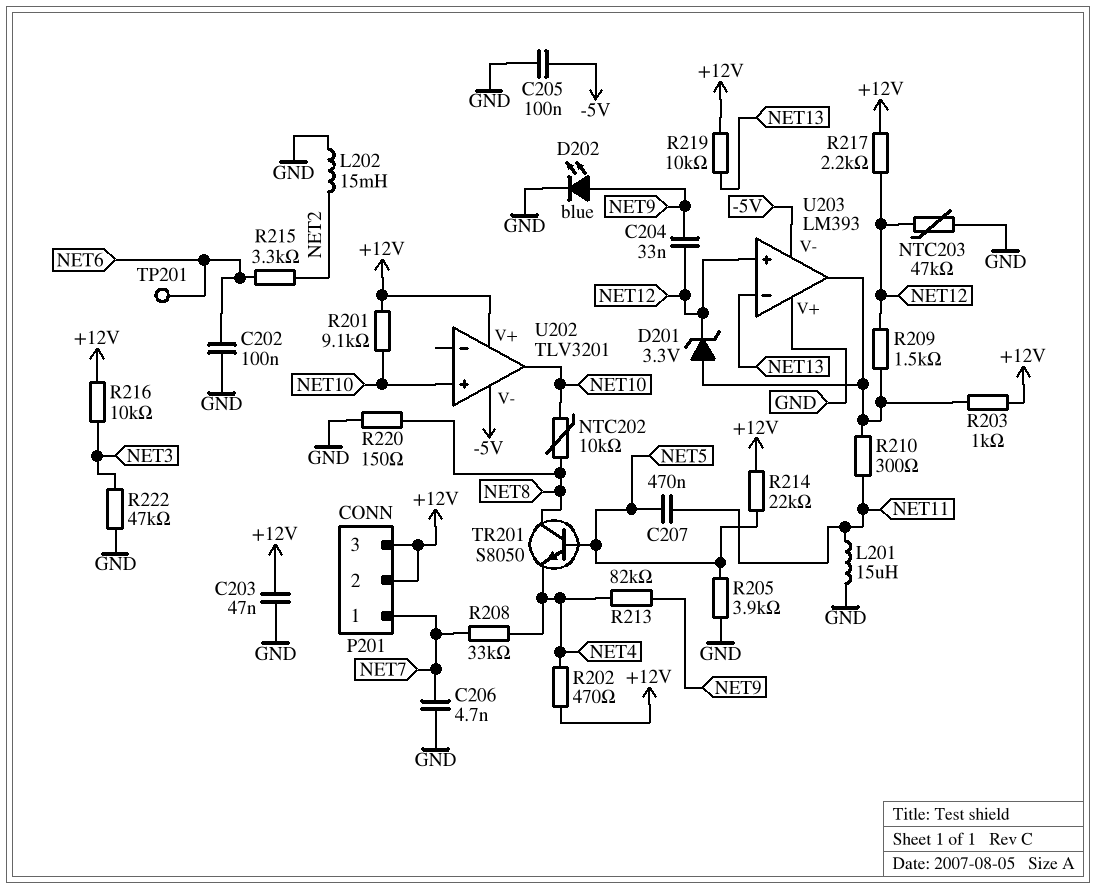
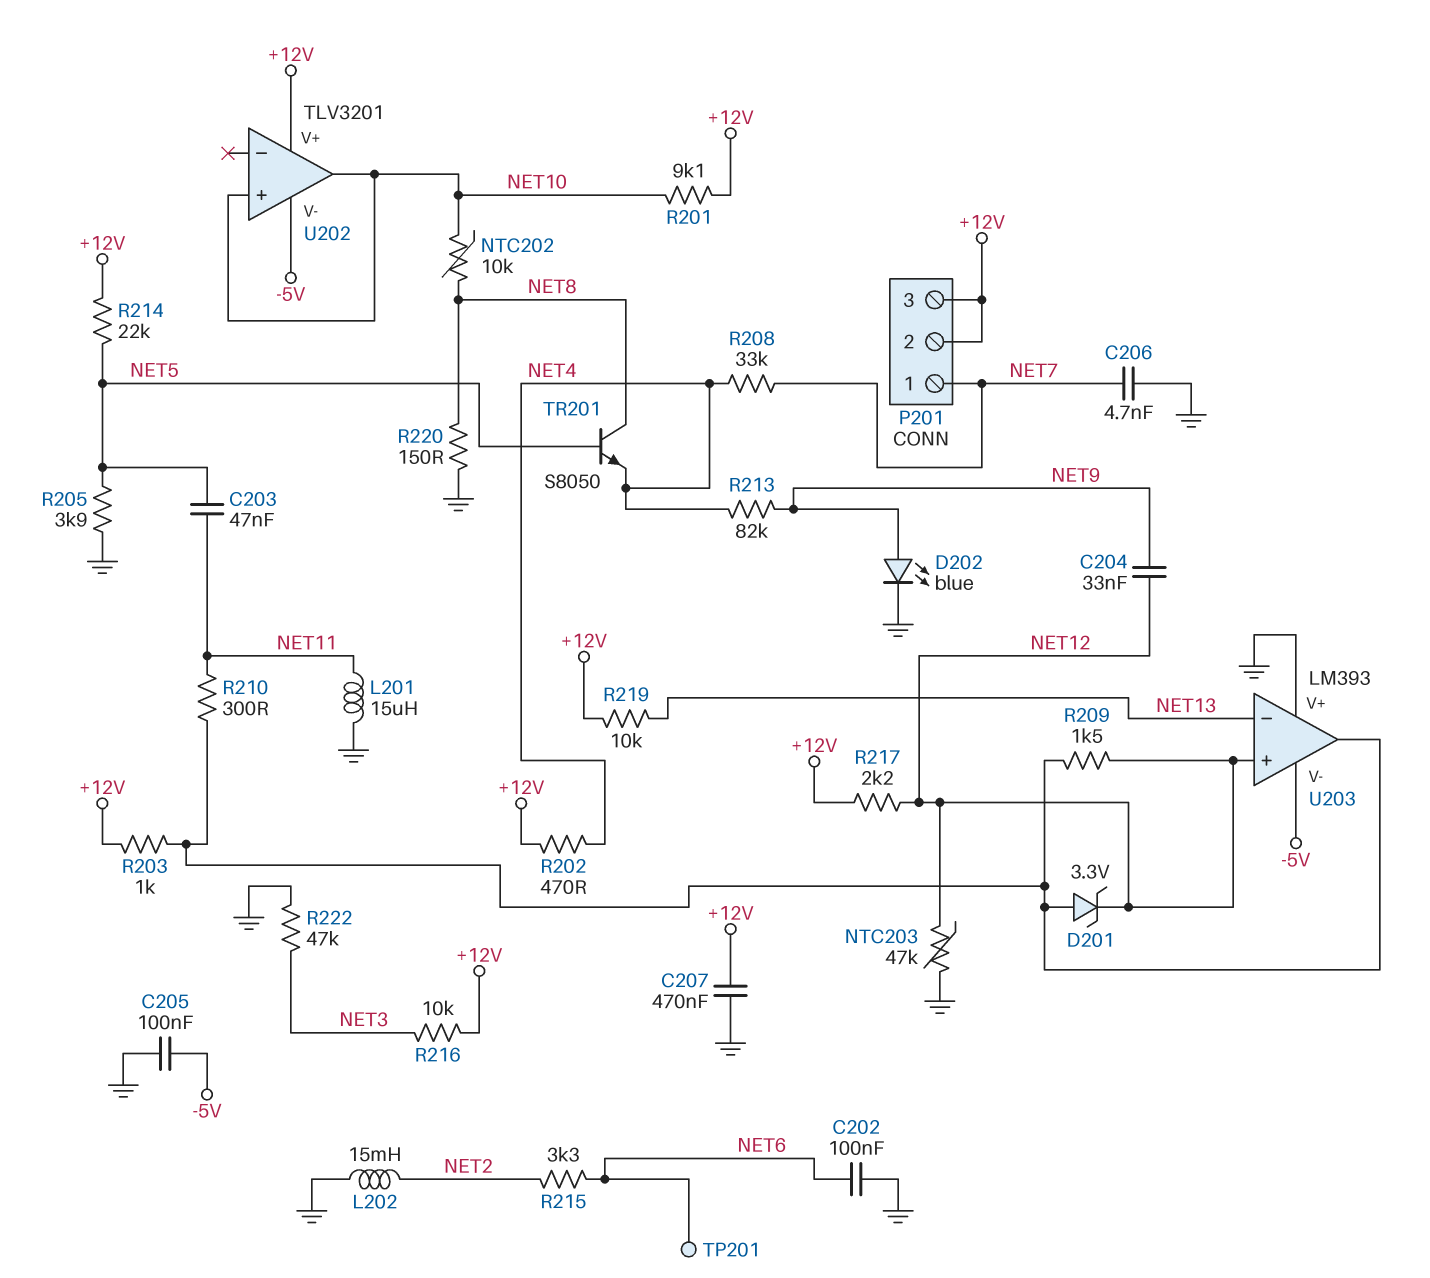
C203: 47nF (+12V, GND) -> 47nF (NET5, NET11)
C207: 470nF (NET5, NET11) -> 470nF (+12V, GND)

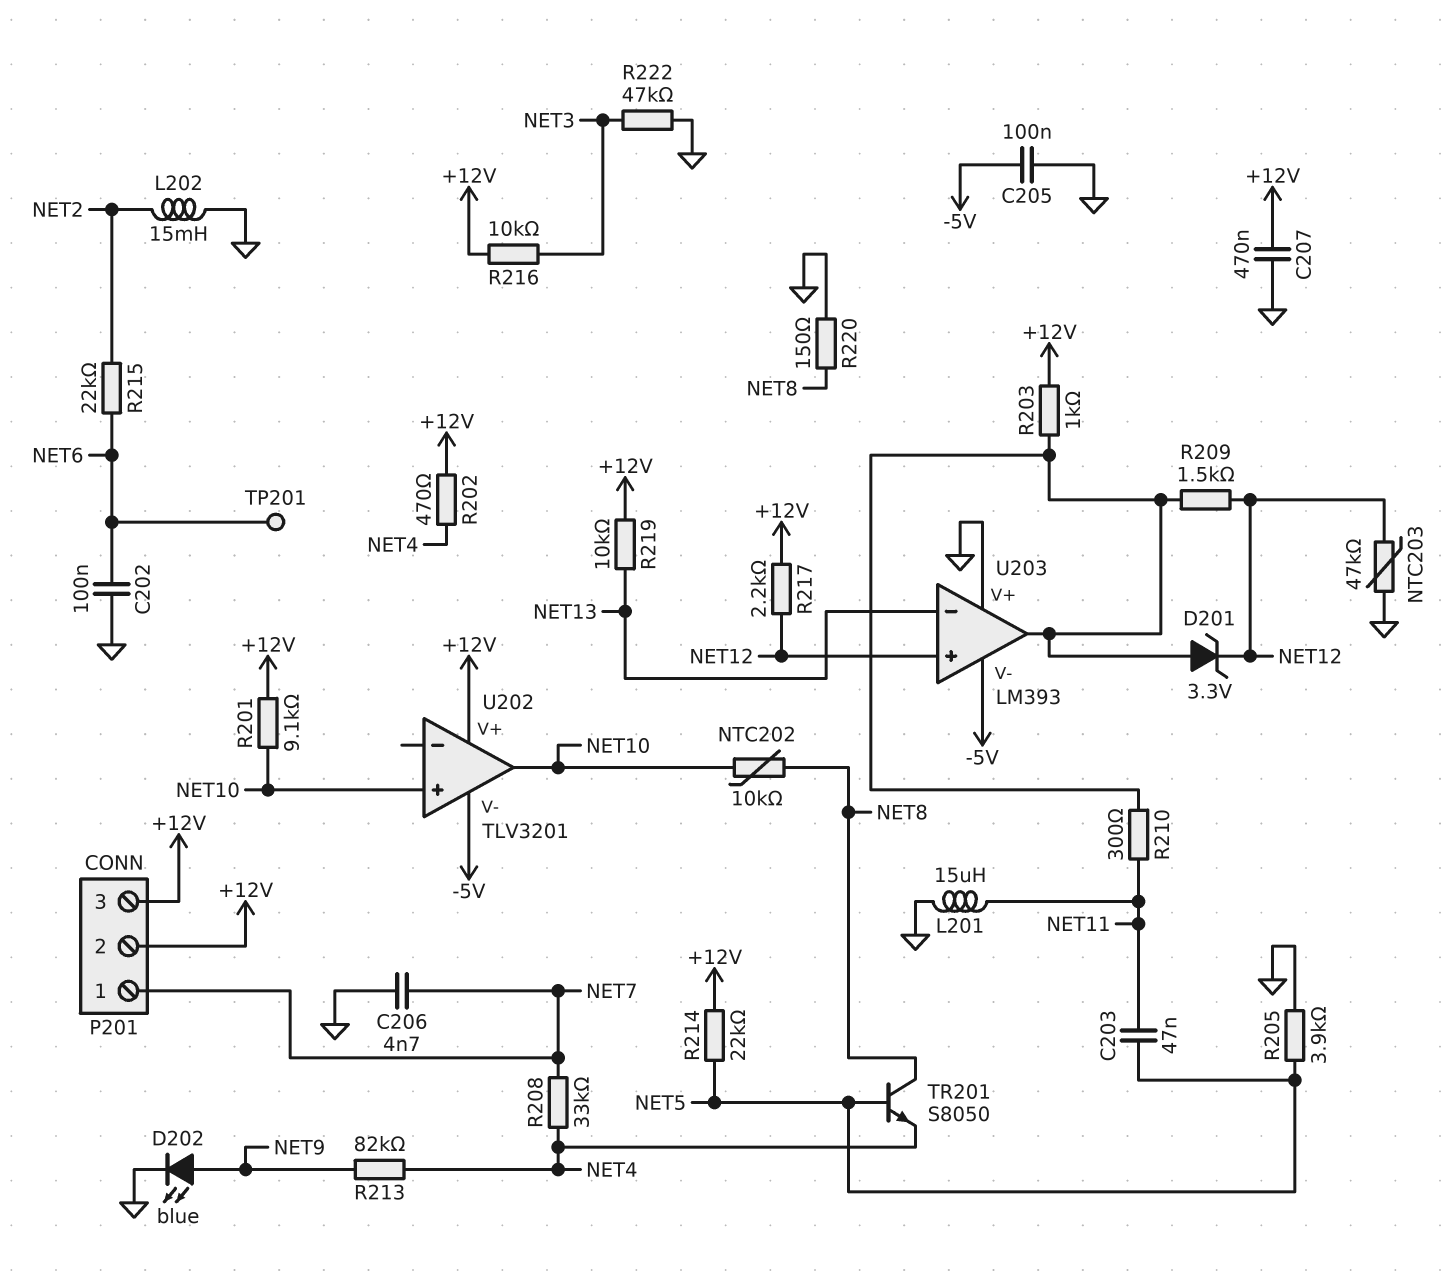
C204: 33nF (NET9, NET12) -> none
R215: 3.3k (NET2, NET6) -> 22k (NET2, NET6)

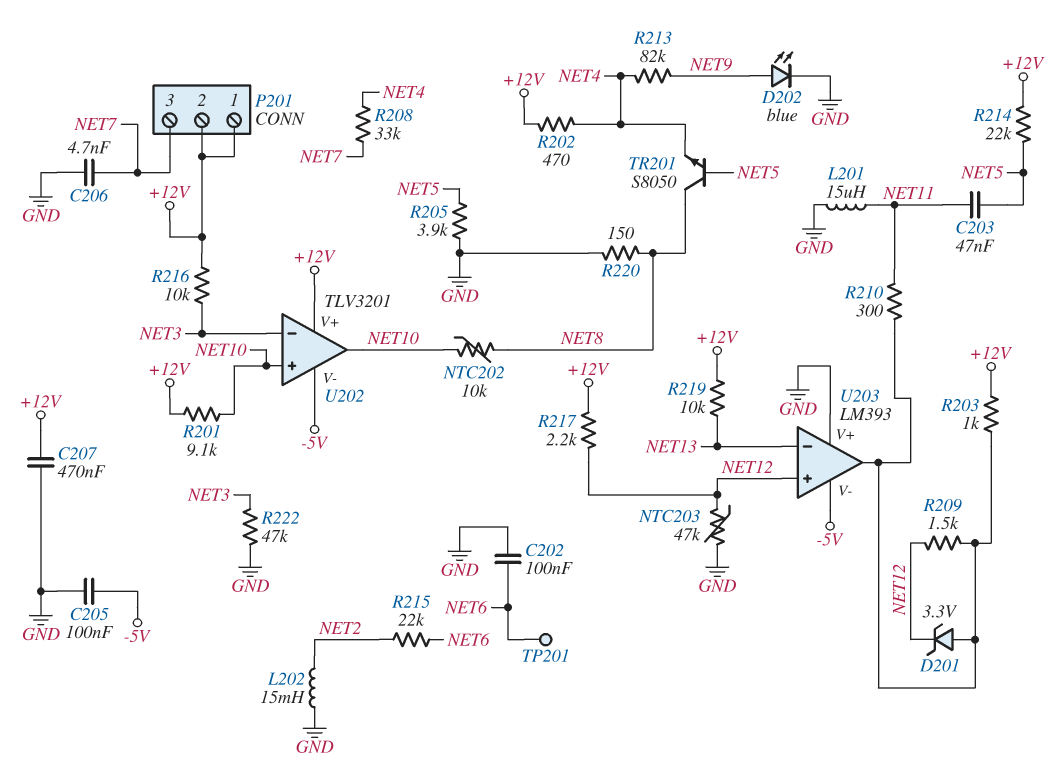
P201 pin 1: NET7 -> +12V
P201 pin 3: +12V -> NET7
U202 pin in-: none -> NET3

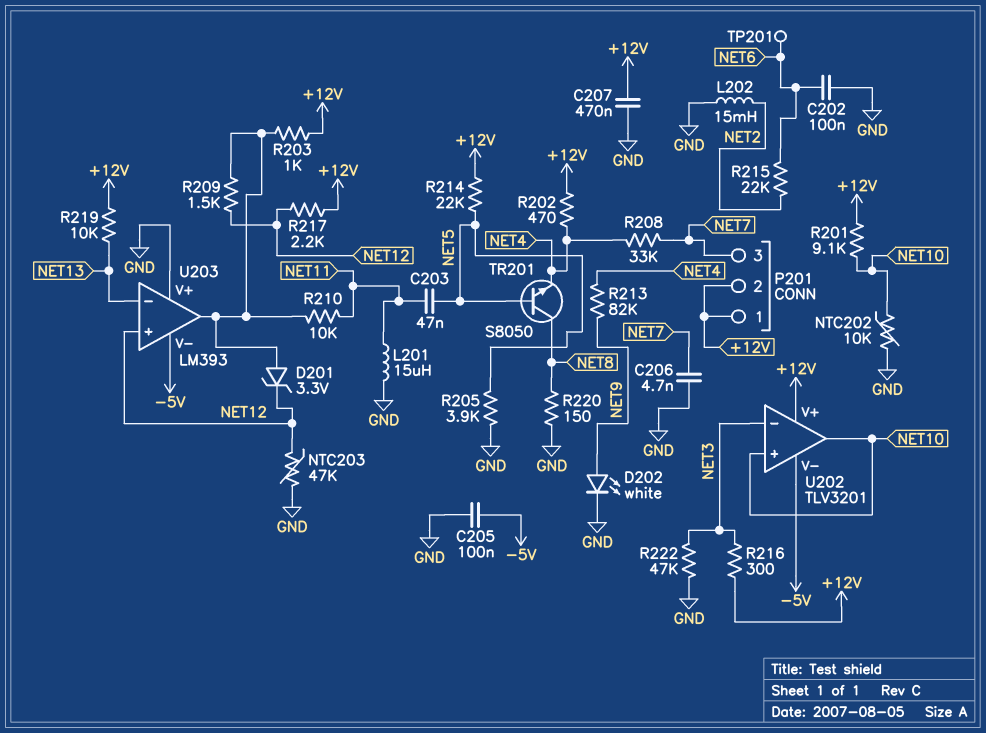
D202: LED blue (A NET9, K GND) -> LED white (A NET9, K GND)
NTC202: 10k (NET8, NET10) -> 10k (GND, NET10)
R210: 300 (NET11, U203/out) -> 10k (NET11, U203/out)
R216: 10k (+12V, NET3) -> 300 (+12V, NET3)

